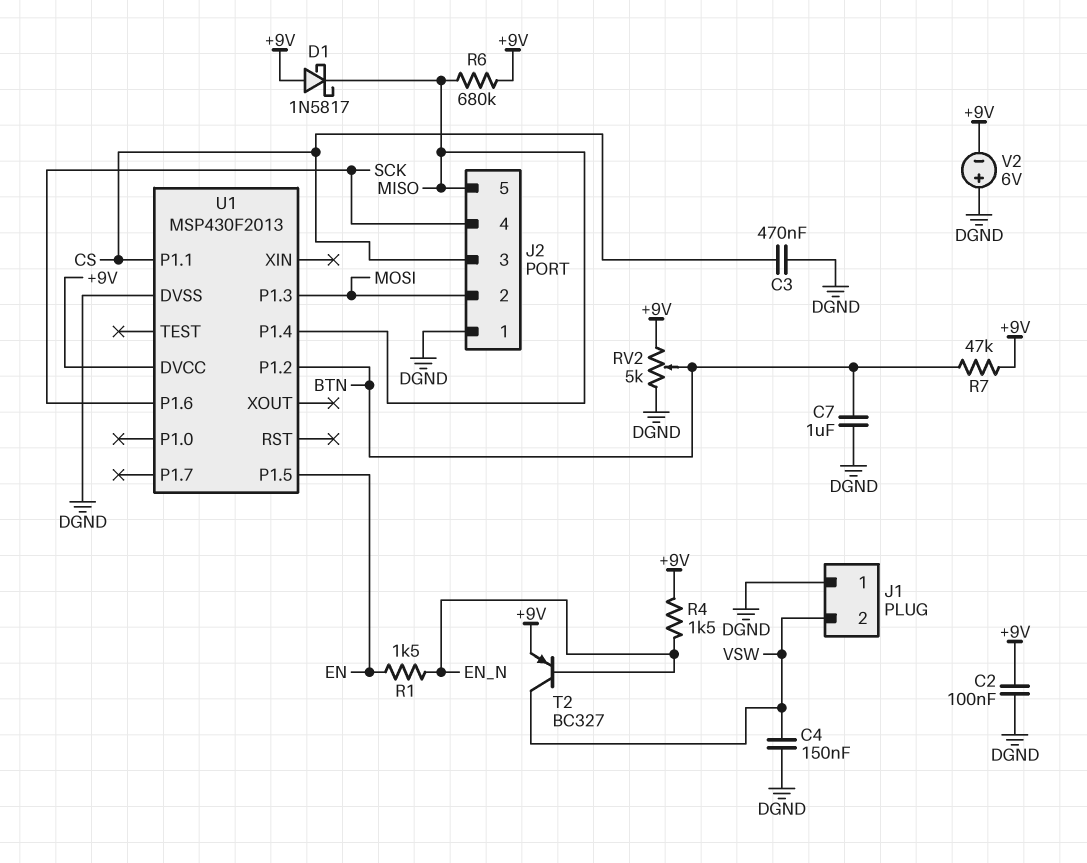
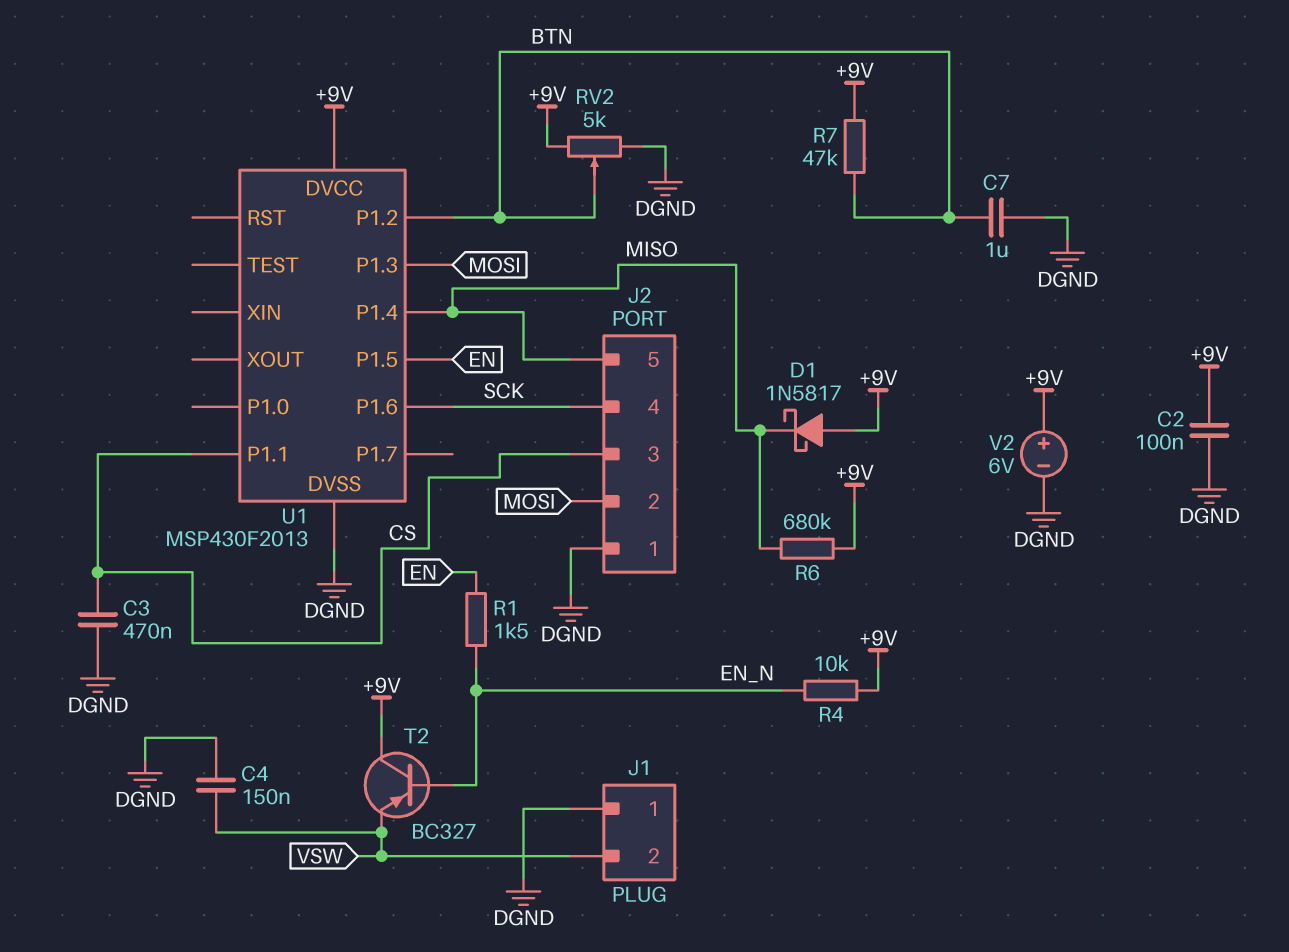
R4: 1.5k (+9V, EN_N) -> 10k (+9V, EN_N)
T2: PNP BC327 (B EN_N, C VSW, E +9V) -> PNP BC327 (B EN_N, C +9V, E VSW)
V2: 6V (plus DGND, minus +9V) -> 6V (plus +9V, minus DGND)

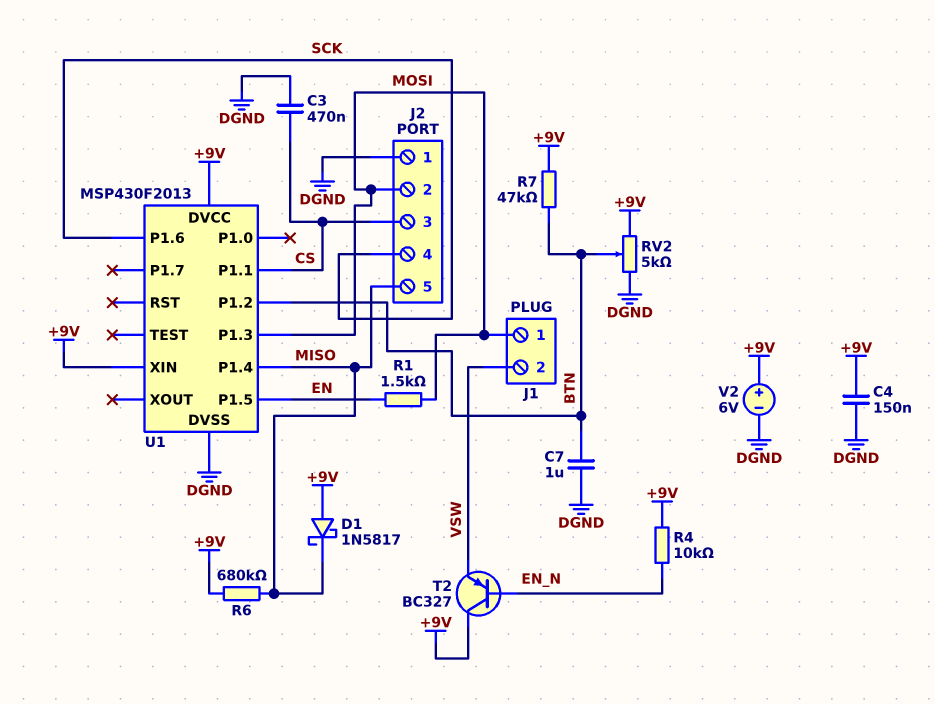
C2: 100nF (+9V, DGND) -> none
C4: 150nF (DGND, VSW) -> 150nF (+9V, DGND)
J1 pin 1: DGND -> MOSI
R1: 1.5k (EN, EN_N) -> 1.5k (EN, MOSI)
U1 pin XIN: none -> +9V

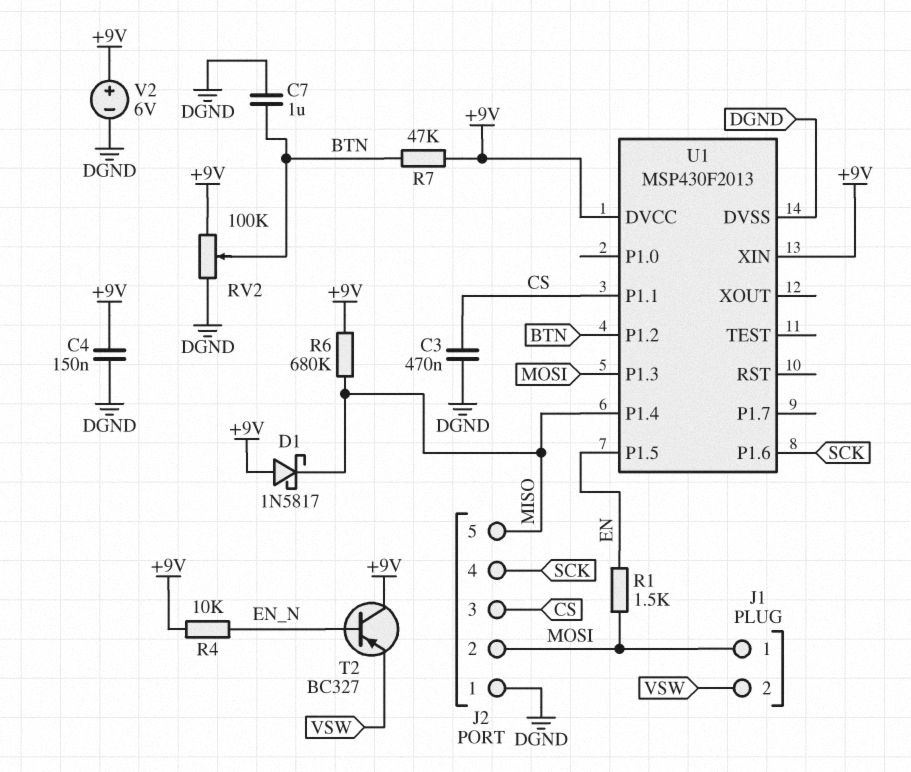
RV2: 5k (+9V, DGND, wiper BTN) -> 100k (+9V, DGND, wiper BTN)

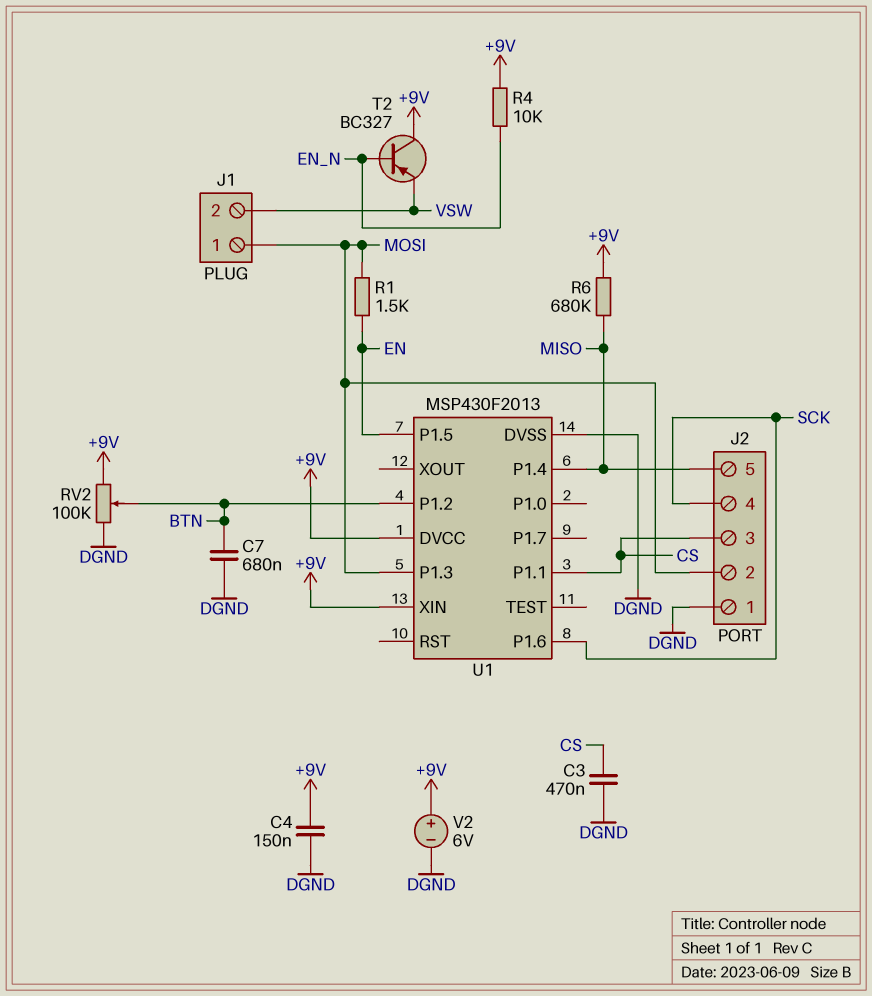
C7: 1uF (BTN, DGND) -> 680nF (BTN, DGND)
D1: schottky 1N5817 (A +9V, K MISO) -> none
R7: 47k (+9V, BTN) -> none

